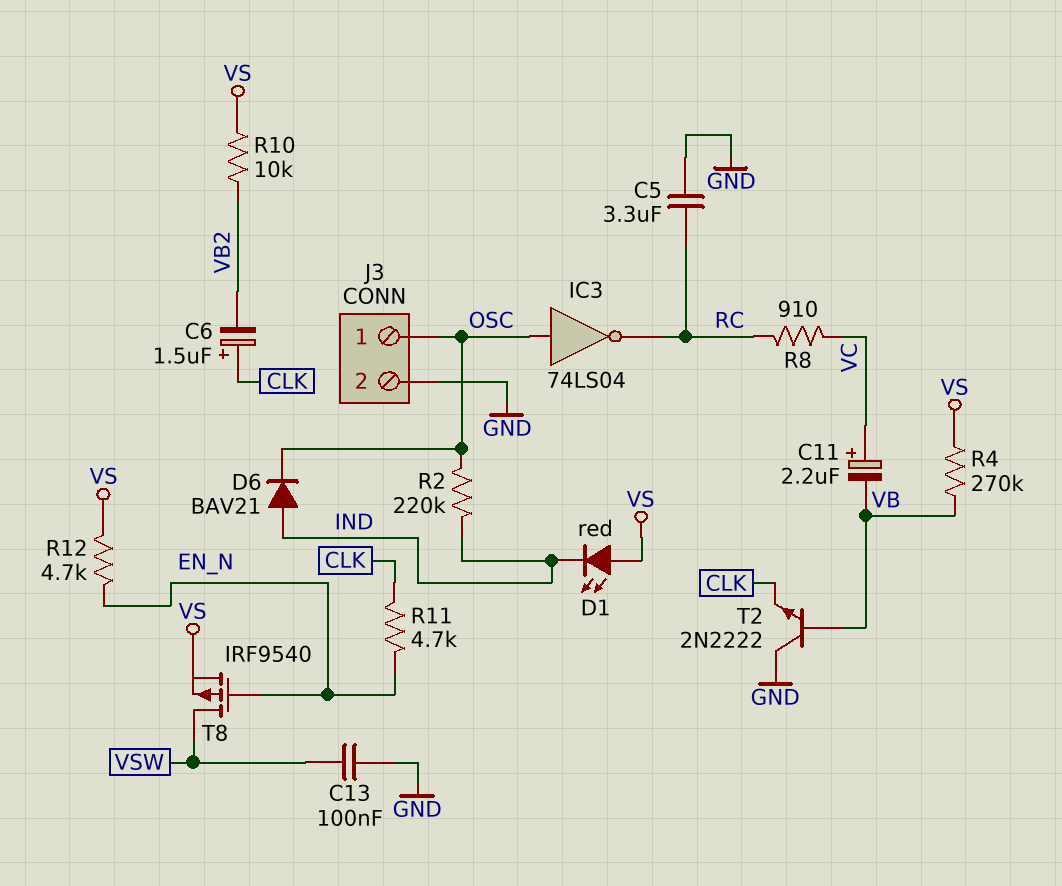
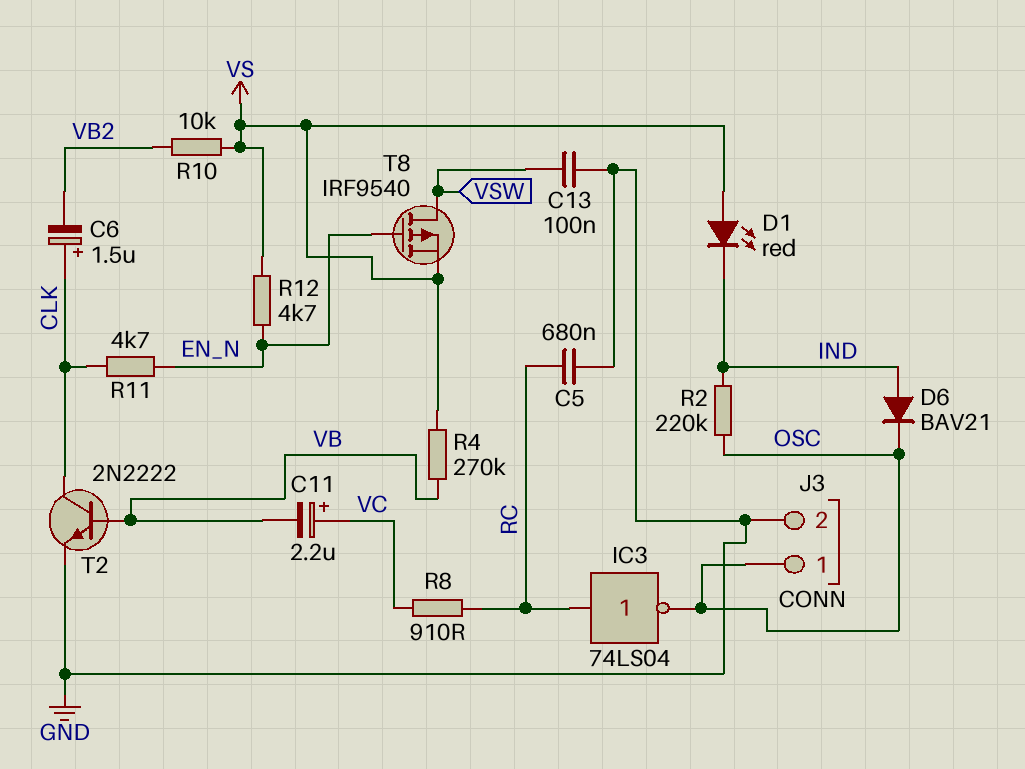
C5: 3.3uF (GND, RC) -> 680nF (GND, RC)
IC3: NOT 74LS04 (in OSC, out RC) -> NOT 74LS04 (in RC, out OSC)
T2: NPN 2N2222 (B VB, C GND, E CLK) -> NPN 2N2222 (B VB, C CLK, E GND)

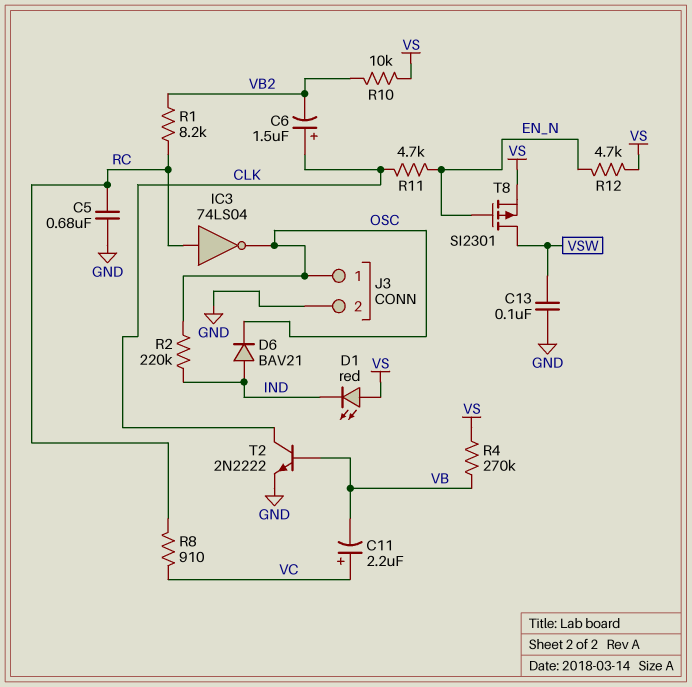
R1: none -> 8.2k (RC, VB2)
T8: PMOS IRF9540 (G EN_N, D VSW, S VS) -> PMOS SI2301 (G EN_N, D VSW, S VS)

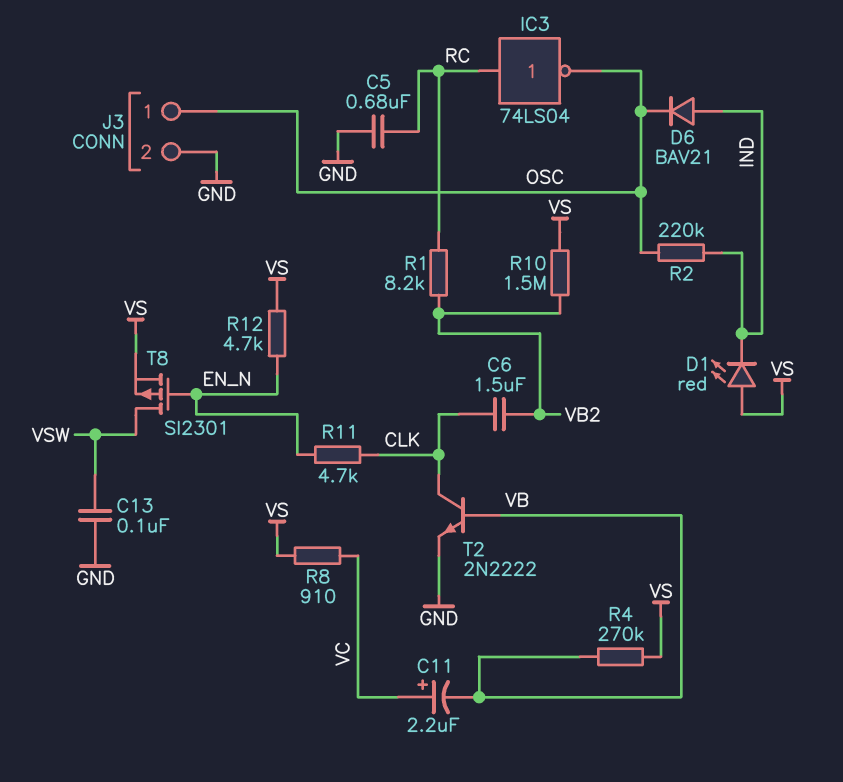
C6: 1.5uF (plus CLK, minus VB2) -> 1.5uF (CLK, VB2)
R8: 910 (RC, VC) -> 910 (VC, VS)
R10: 10k (VB2, VS) -> 1.5M (VB2, VS)

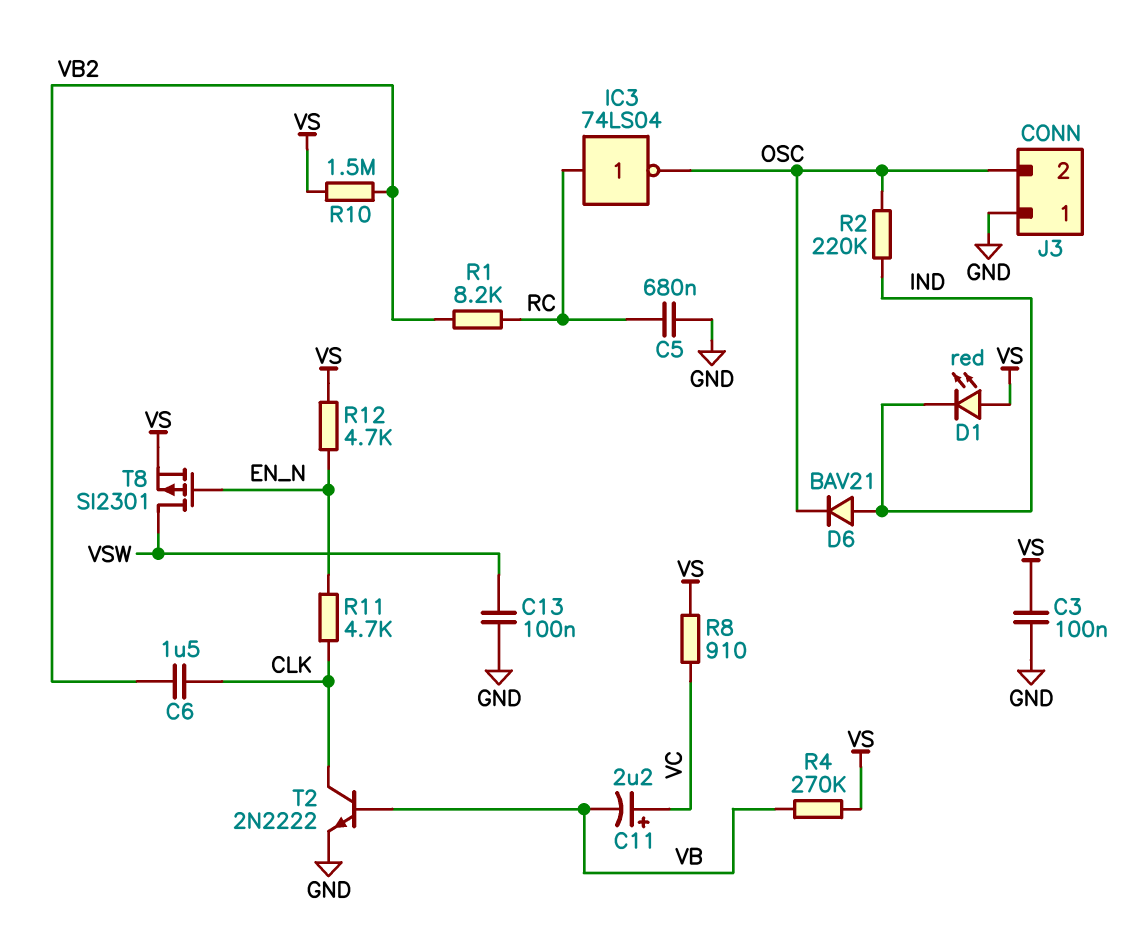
C3: none -> 100nF (GND, VS)
J3 pin 1: OSC -> GND
J3 pin 2: GND -> OSC

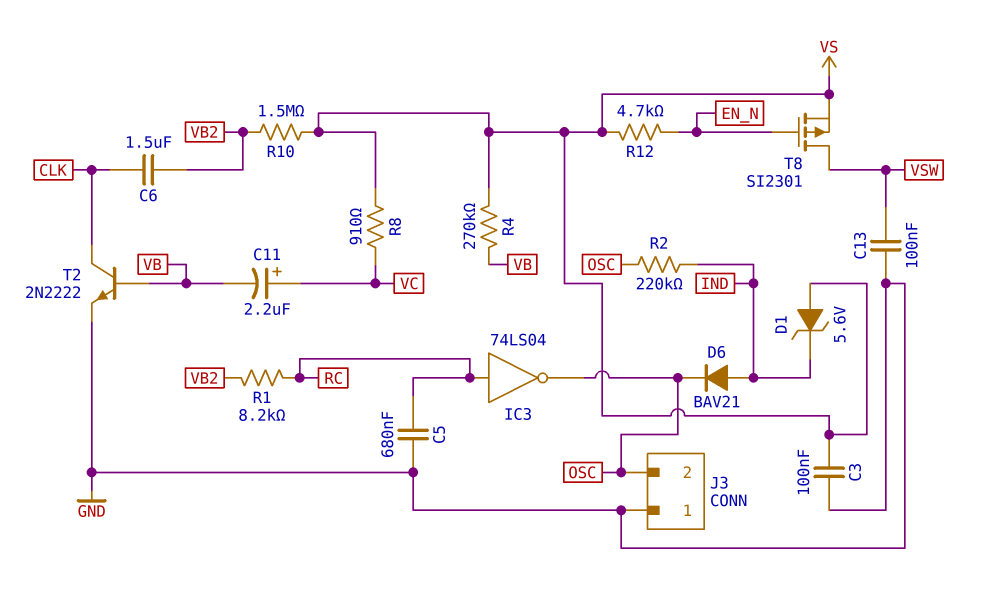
D1: LED red (A VS, K IND) -> zener 5.6V (A VS, K IND)
R11: 4.7k (CLK, EN_N) -> none

